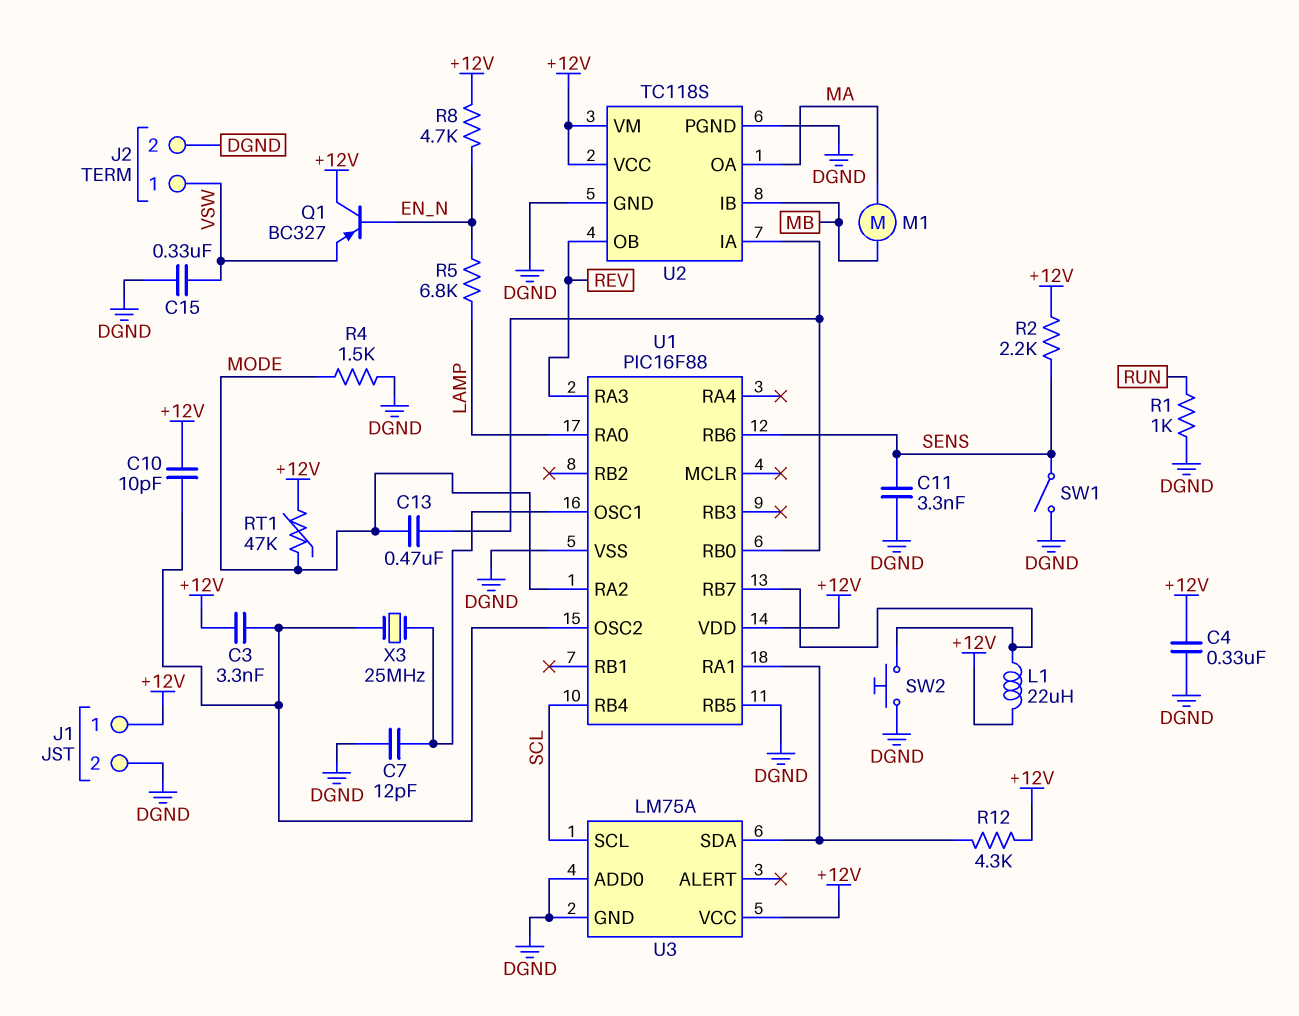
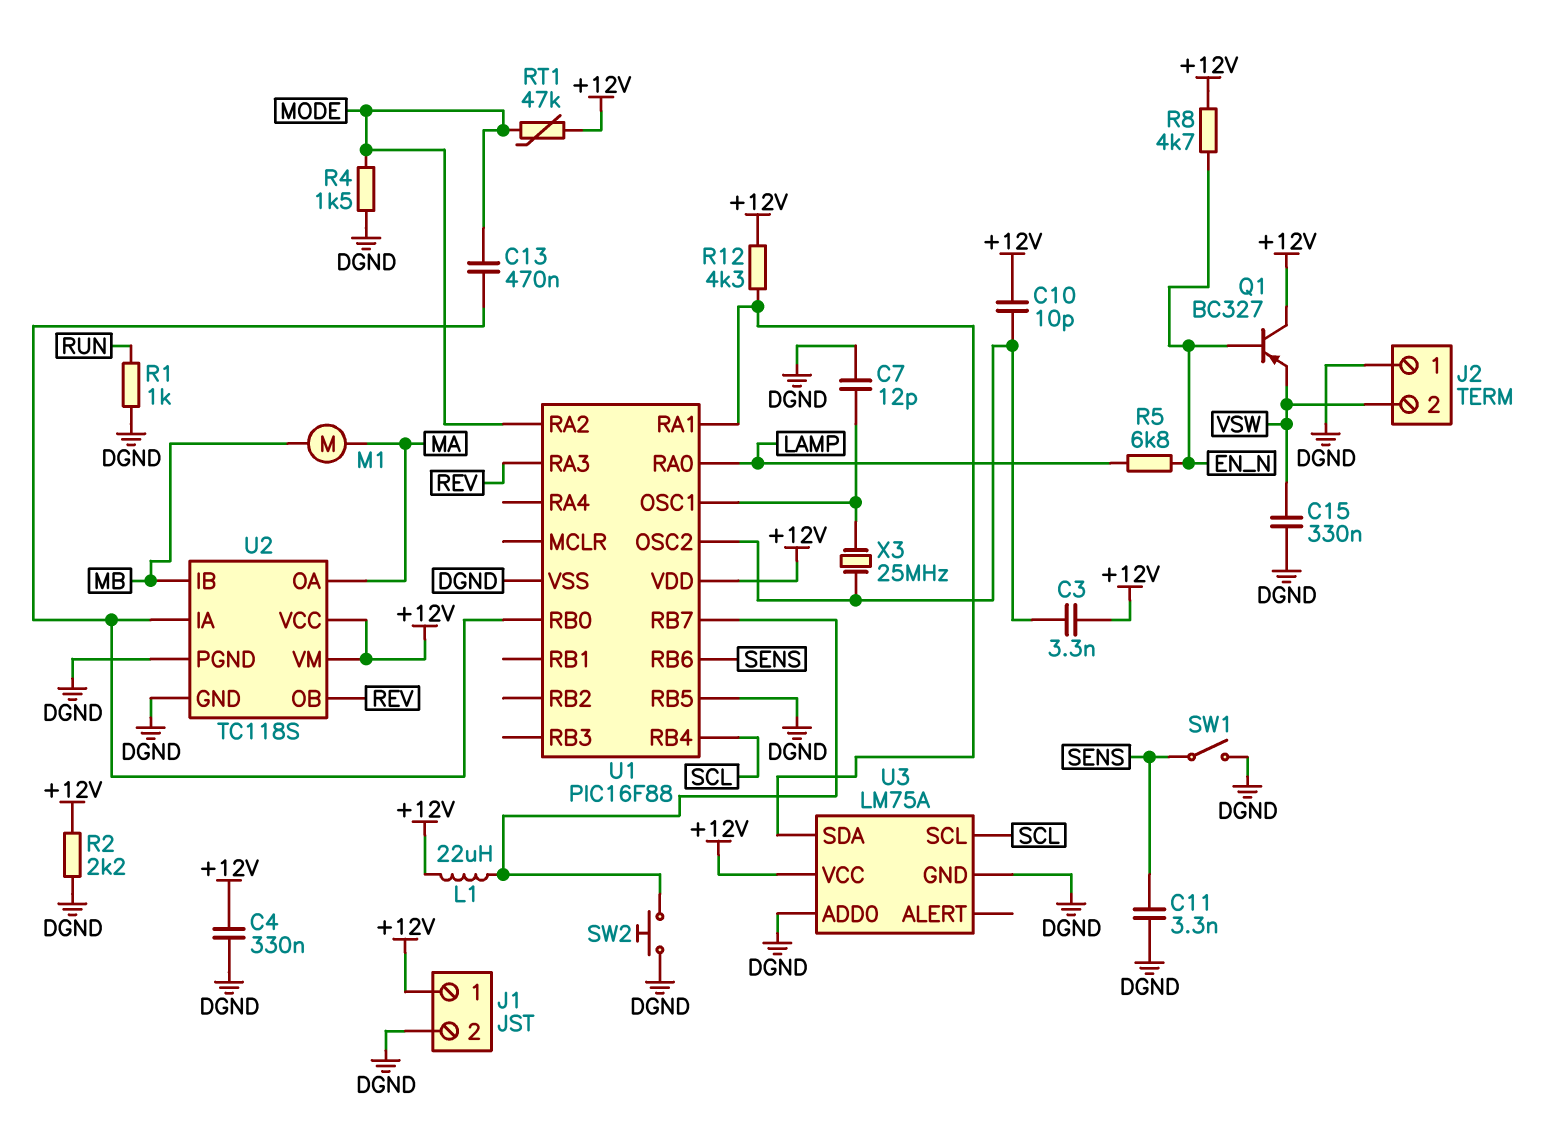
J2 pin 1: VSW -> DGND
J2 pin 2: DGND -> VSW
R2: 2.2k (+12V, SENS) -> 2.2k (+12V, DGND)

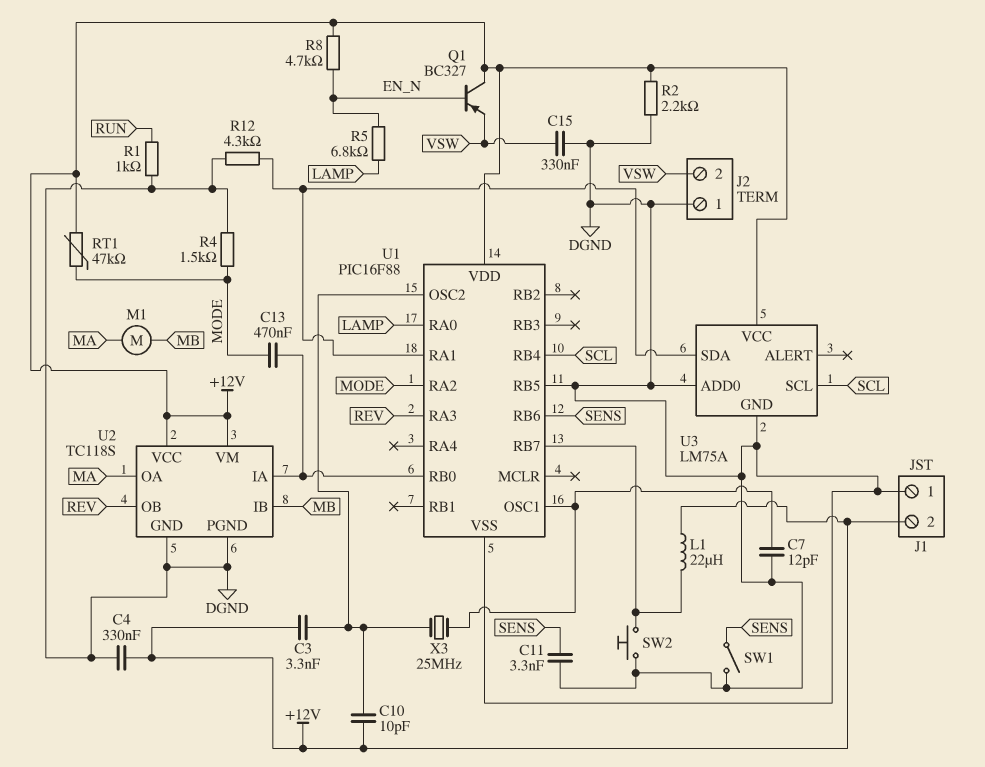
J1 pin 1: +12V -> DGND
J1 pin 2: DGND -> +12V
R12: 4.3k (+12V, U1/RA1) -> 4.3k (DGND, U1/RA1)

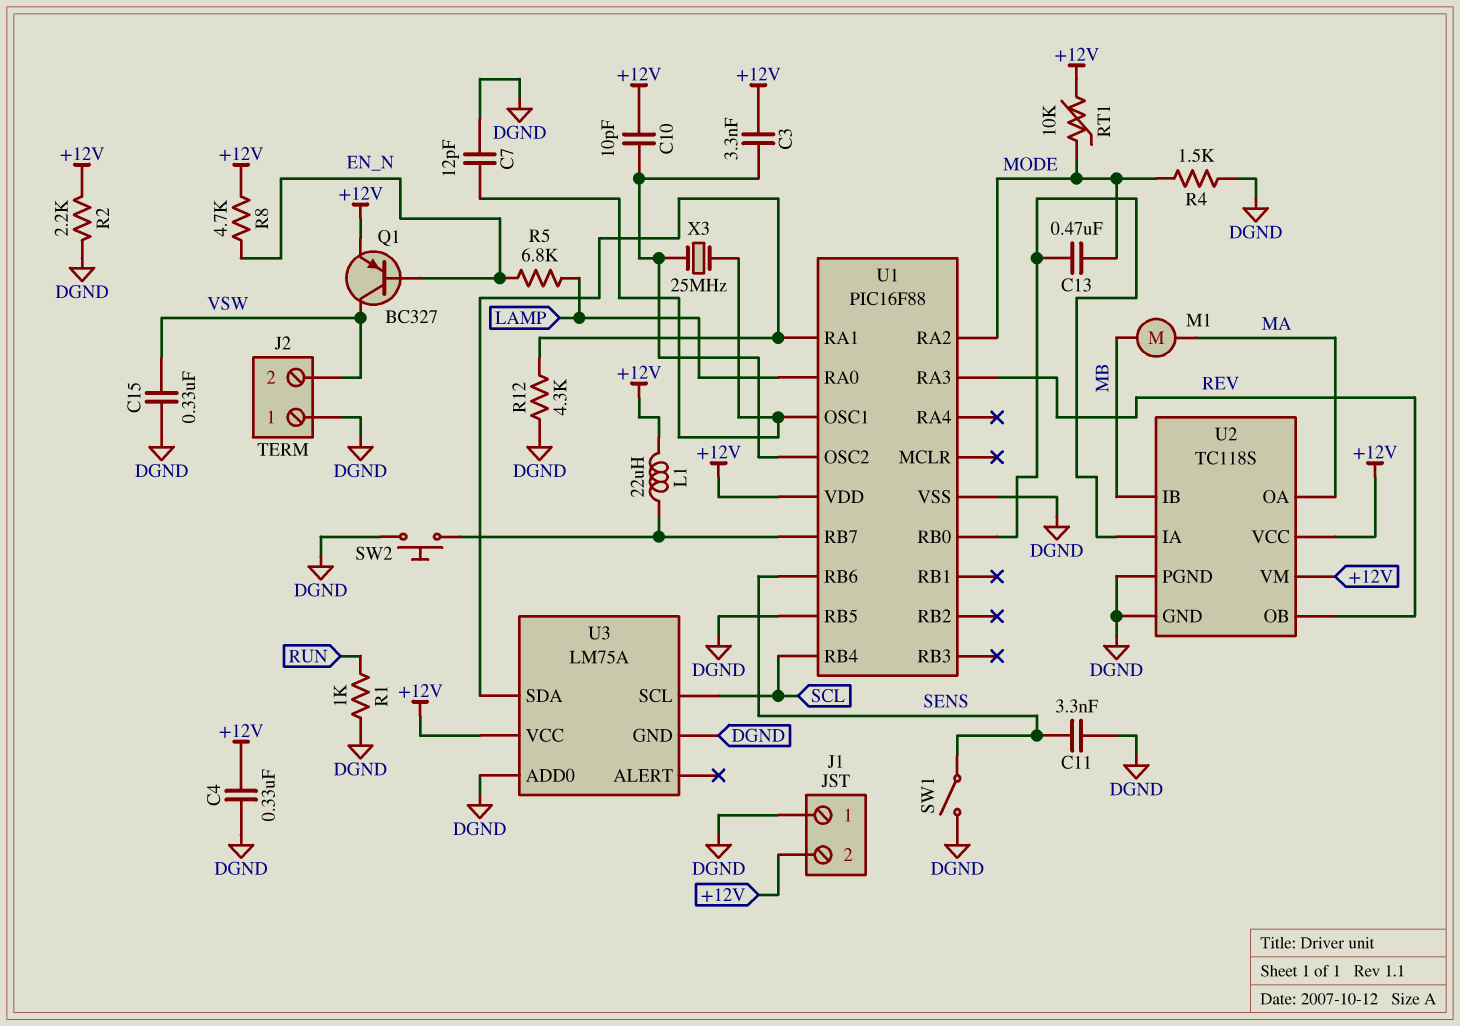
Q1: PNP BC327 (B EN_N, C +12V, E VSW) -> PNP BC327 (B EN_N, C VSW, E +12V)
RT1: 47k (+12V, MODE) -> 10k (+12V, MODE)

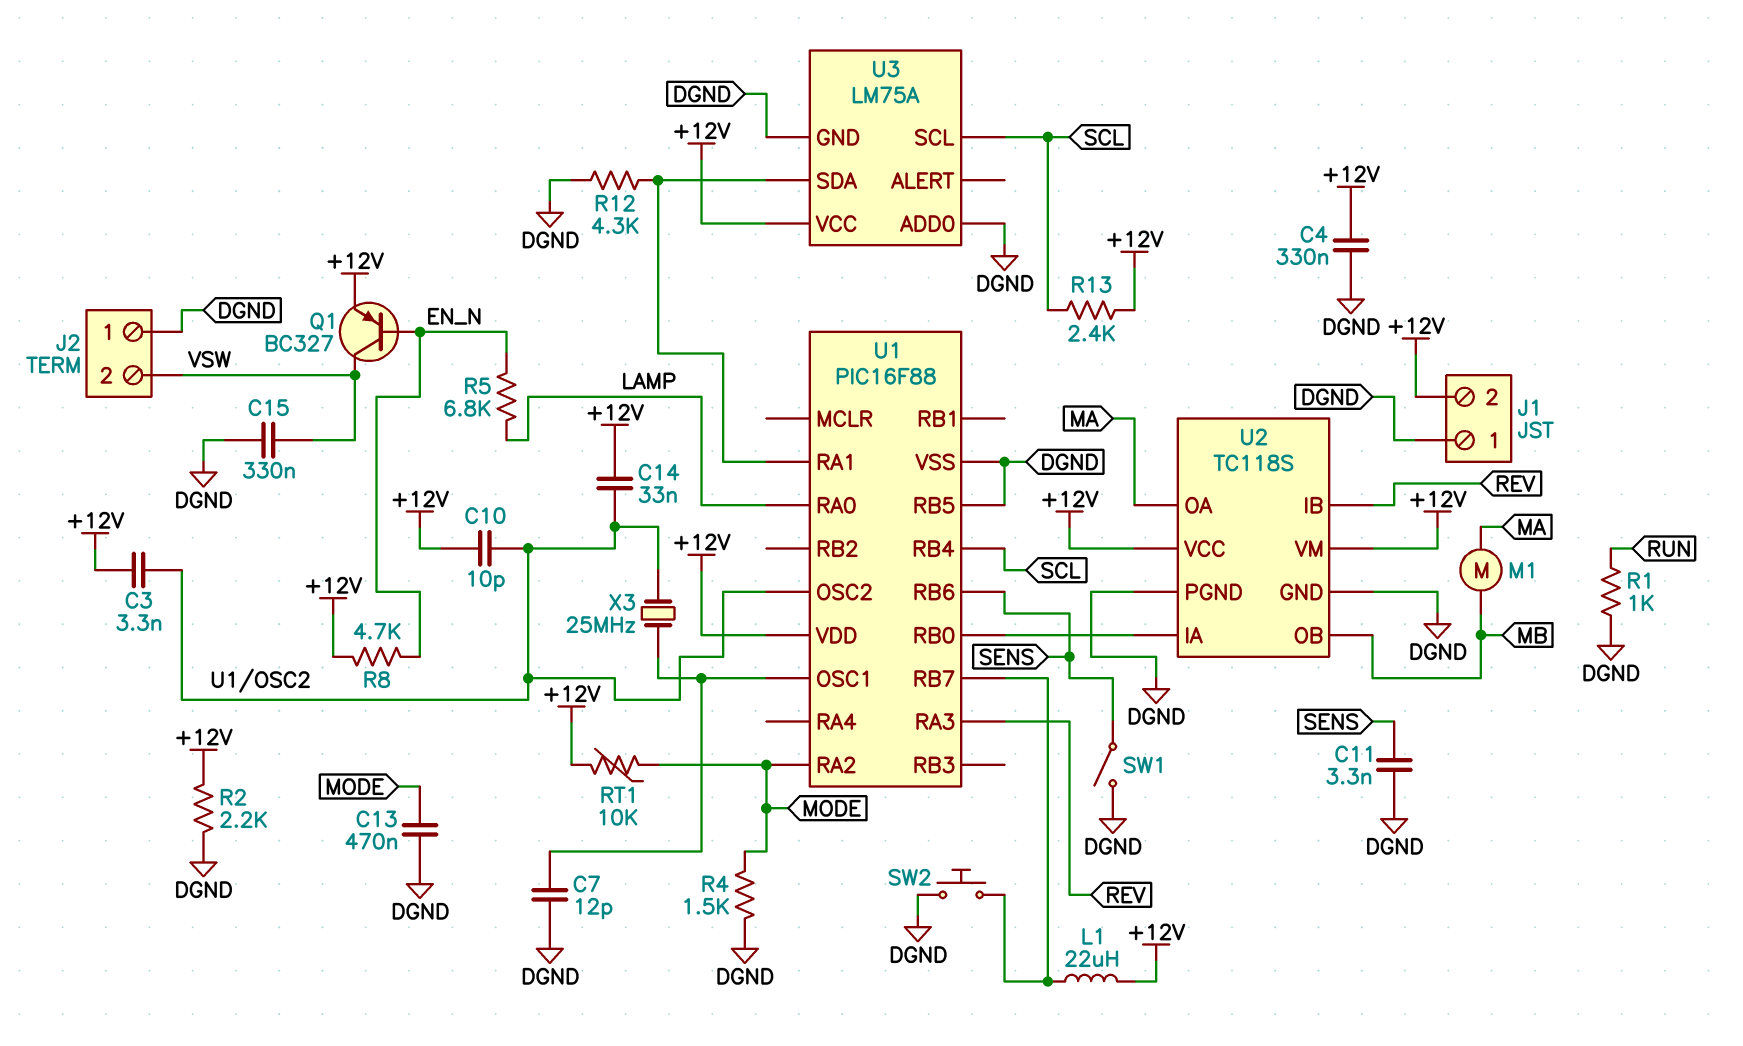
C13: 470nF (MODE, U1/RB0) -> 470nF (DGND, MODE)
C14: none -> 33nF (+12V, U1/OSC2)
R13: none -> 2.4k (+12V, SCL)
U2 pin IB: MB -> REV
U2 pin OB: REV -> MB

